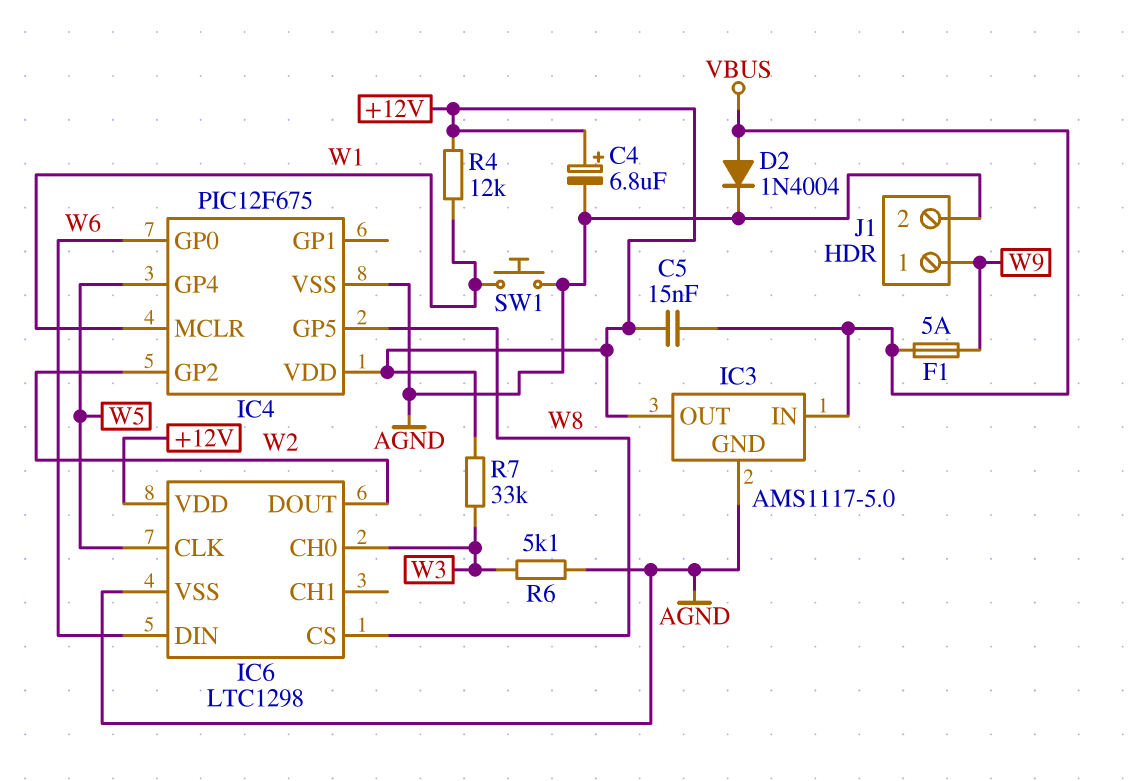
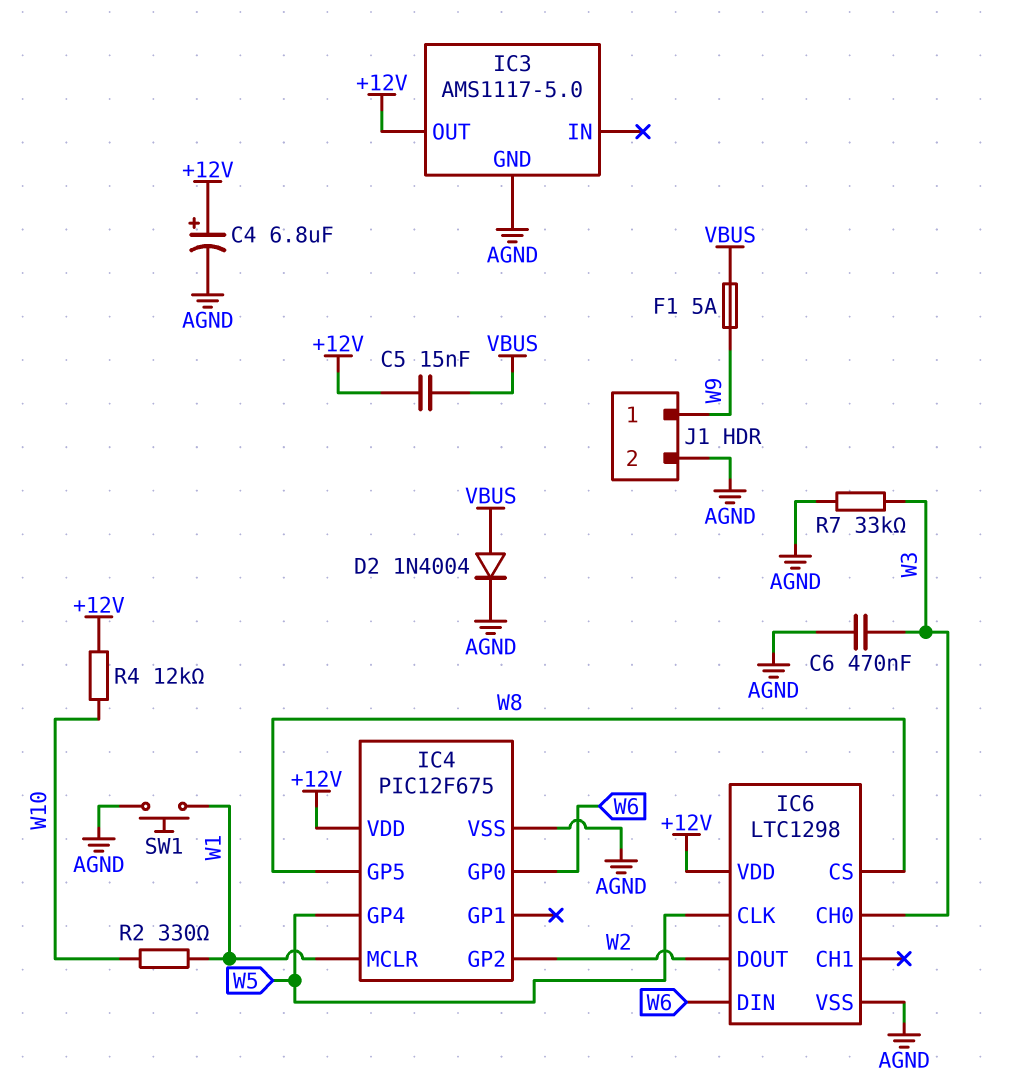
C6: none -> 470nF (AGND, W3)
IC3 pin IN: VBUS -> none
R2: none -> 330 (W1, W10)
R4: 12k (+12V, W1) -> 12k (+12V, W10)
R6: 5.1k (AGND, W3) -> none
R7: 33k (+12V, W3) -> 33k (AGND, W3)

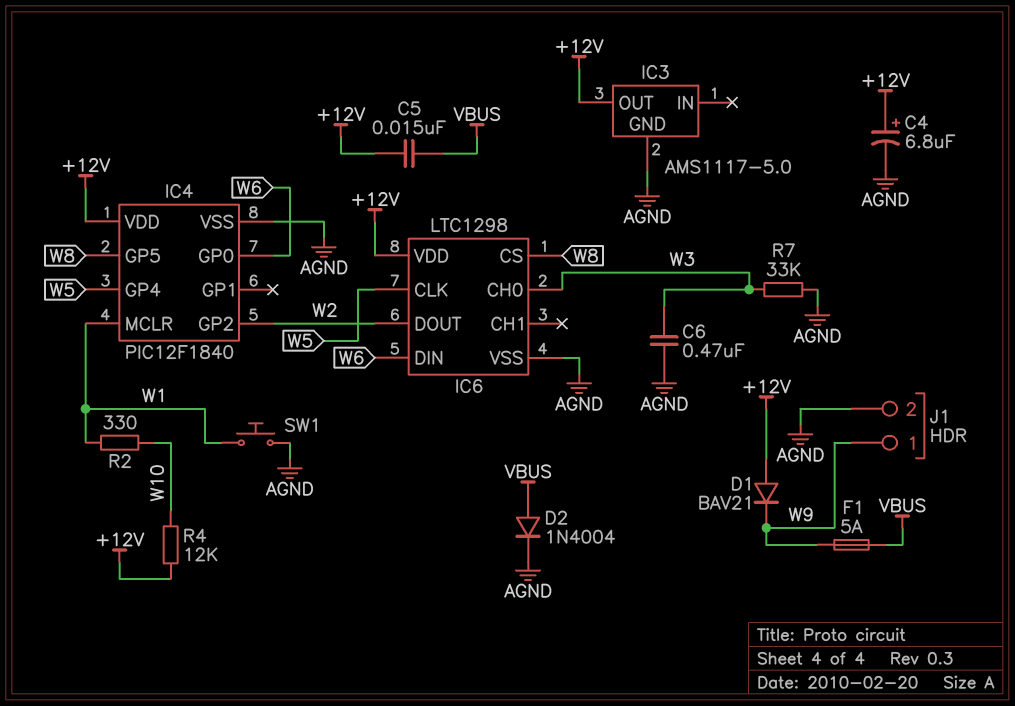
D1: none -> diode BAV21 (A +12V, K W9)
IC4: PIC12F675 -> PIC12F1840

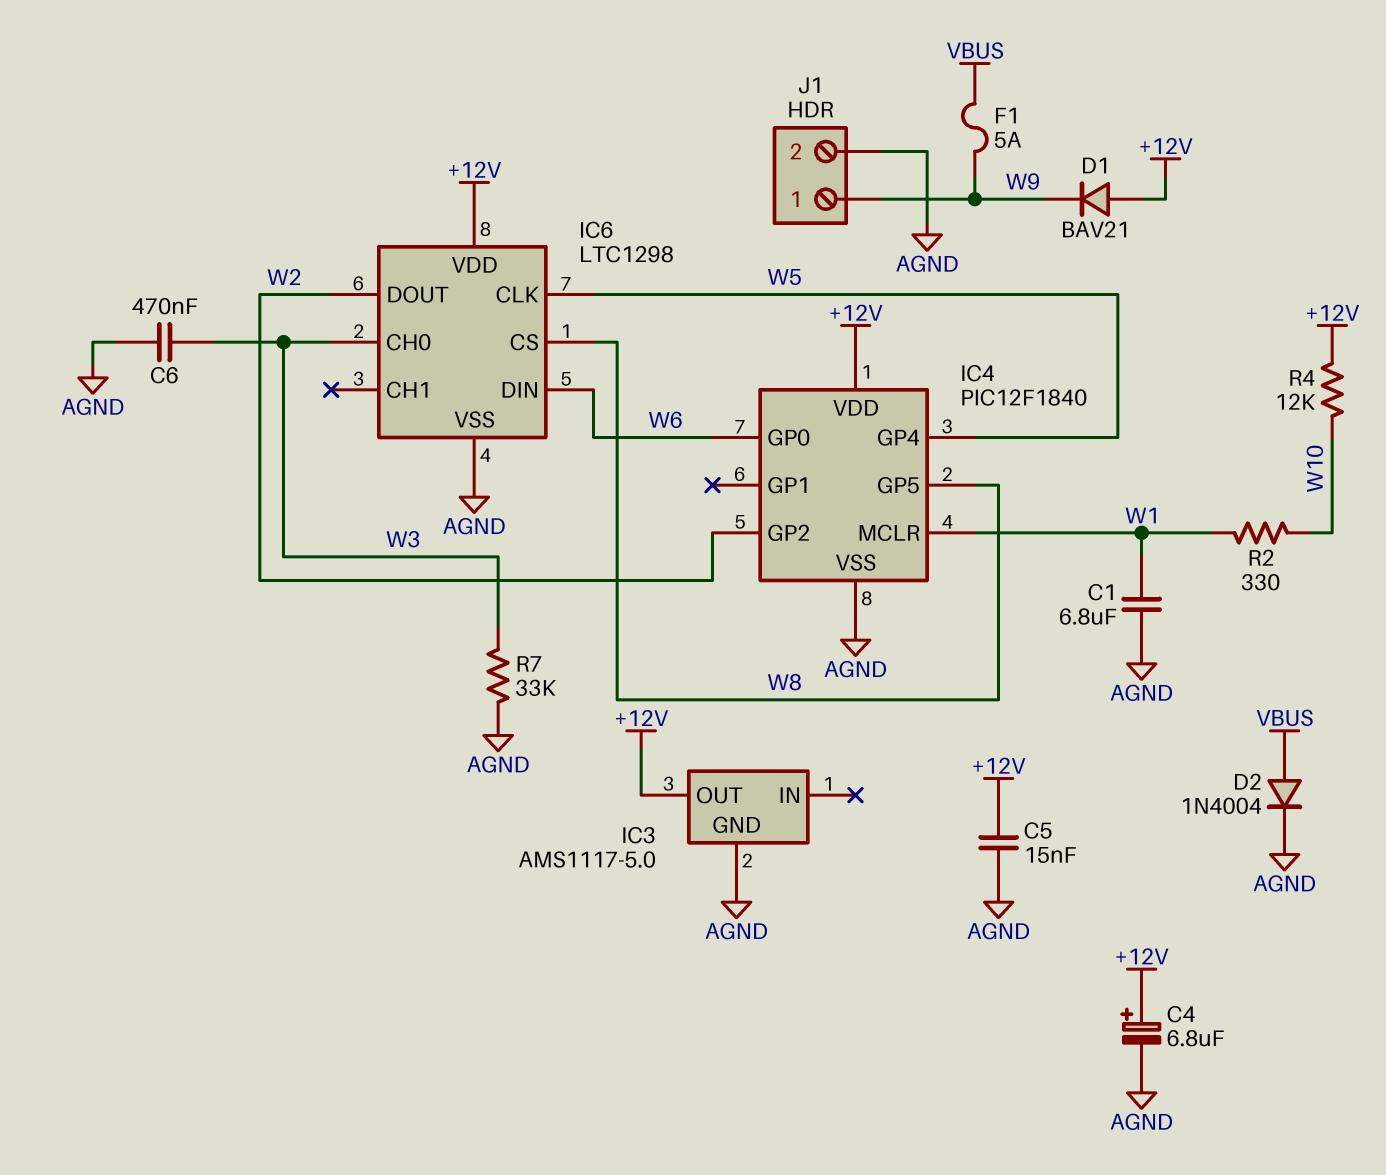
C1: none -> 6.8uF (AGND, W1)
C5: 15nF (+12V, VBUS) -> 15nF (+12V, AGND)
SW1: button (AGND, W1) -> none

